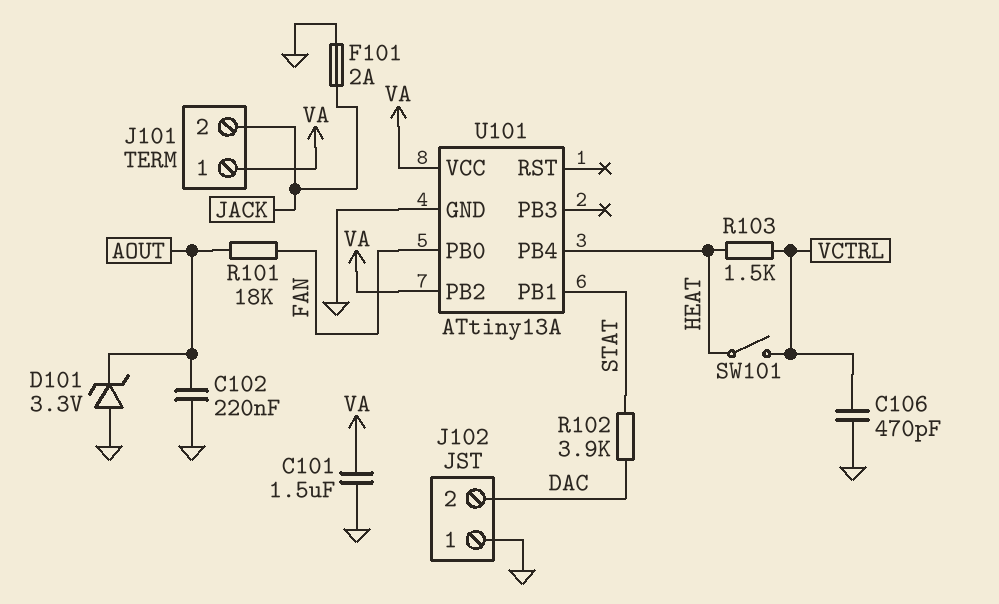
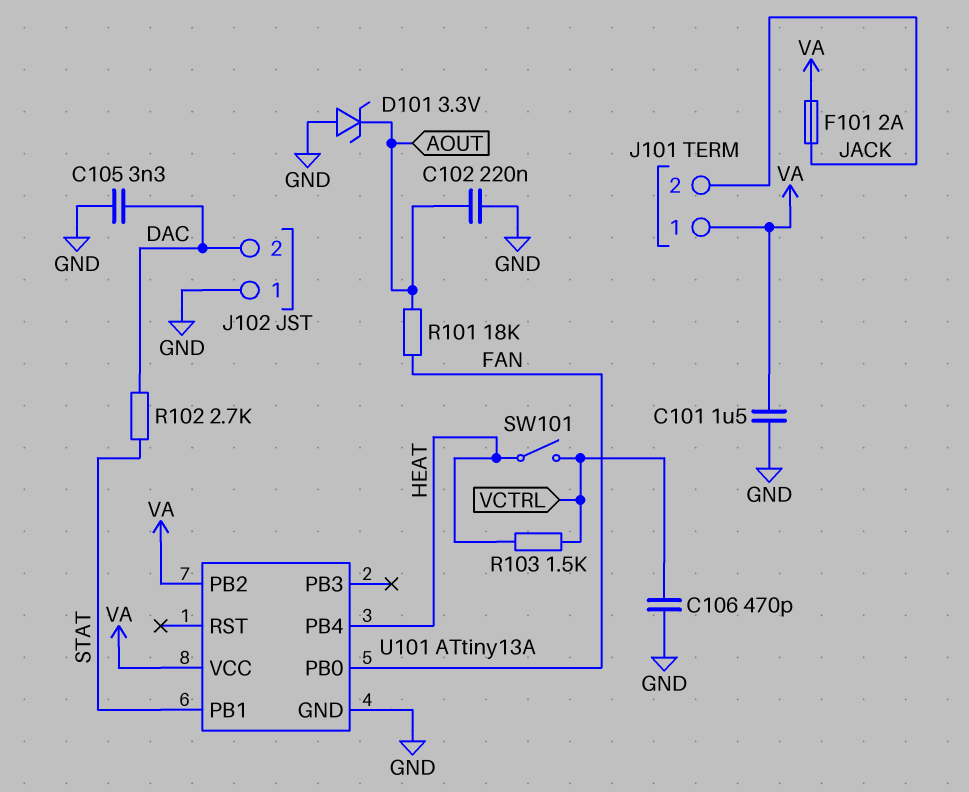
C105: none -> 3.3nF (DAC, GND)
F101: 2A (GND, JACK) -> 2A (JACK, VA)
R102: 3.9k (DAC, STAT) -> 2.7k (DAC, STAT)

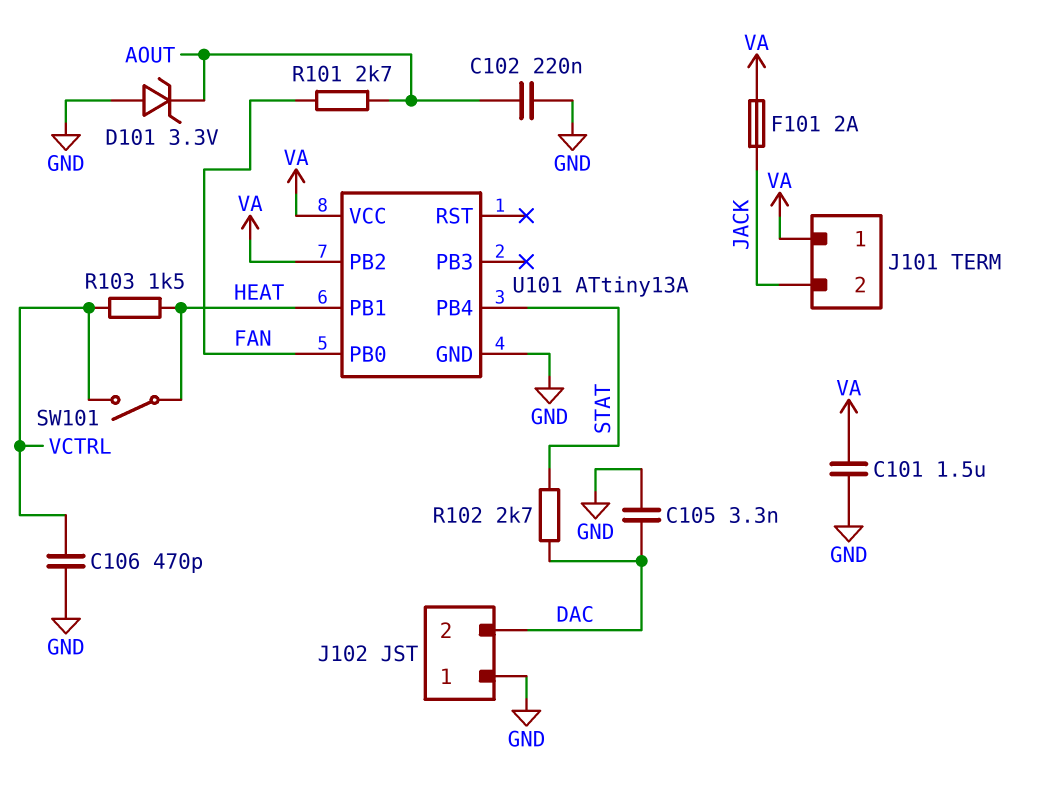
R101: 18k (AOUT, FAN) -> 2.7k (AOUT, FAN)
U101 pin PB1: STAT -> HEAT
U101 pin PB4: HEAT -> STAT

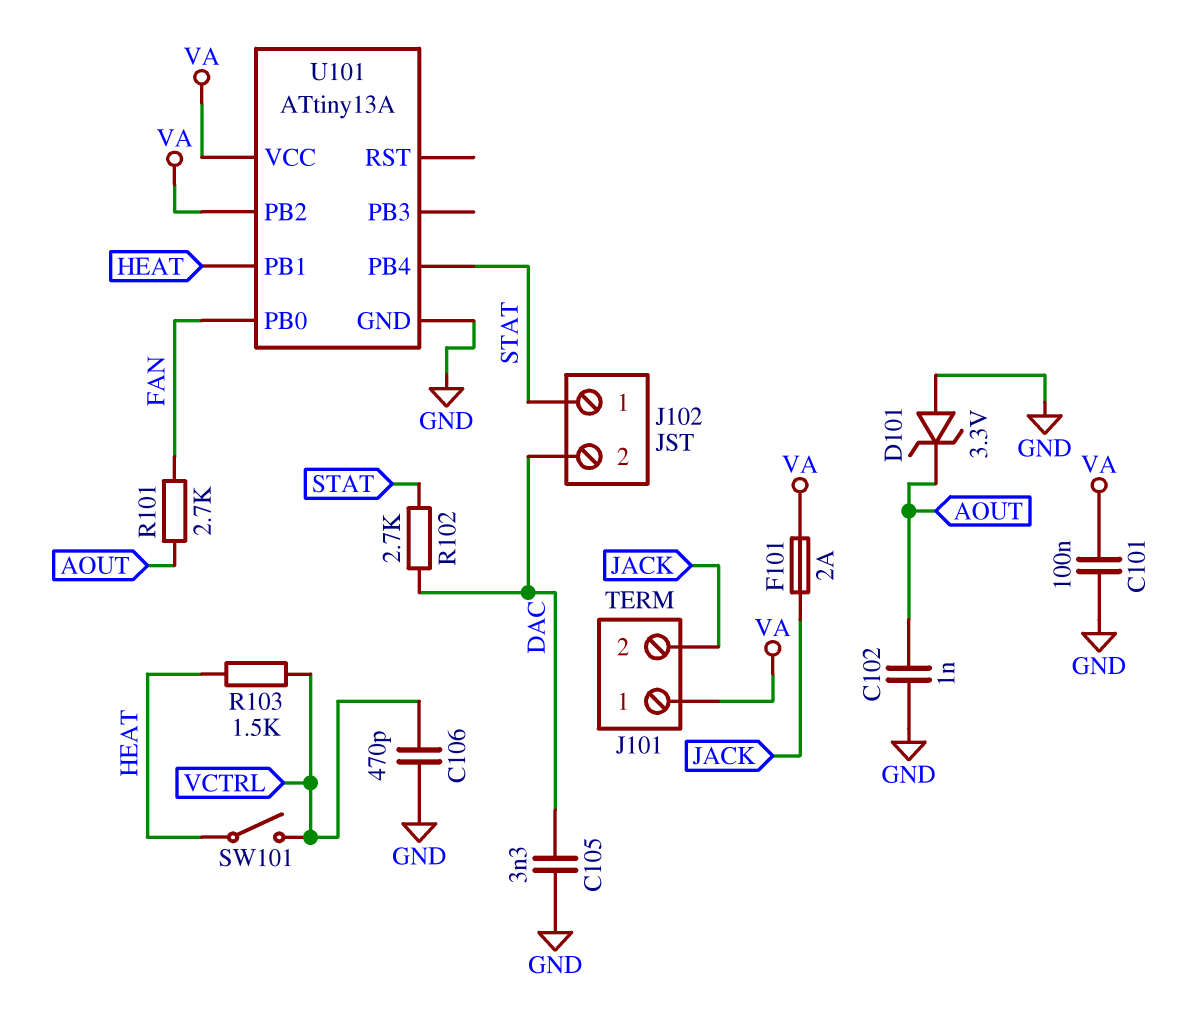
C101: 1.5uF (GND, VA) -> 100nF (GND, VA)
C102: 220nF (AOUT, GND) -> 1nF (AOUT, GND)
J102 pin 1: GND -> STAT

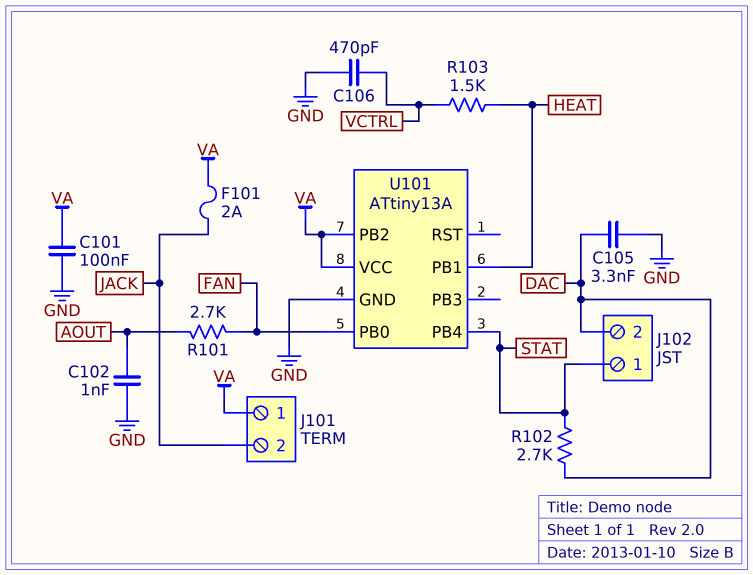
D101: zener 3.3V (A GND, K AOUT) -> none
SW101: switch (HEAT, VCTRL) -> none

